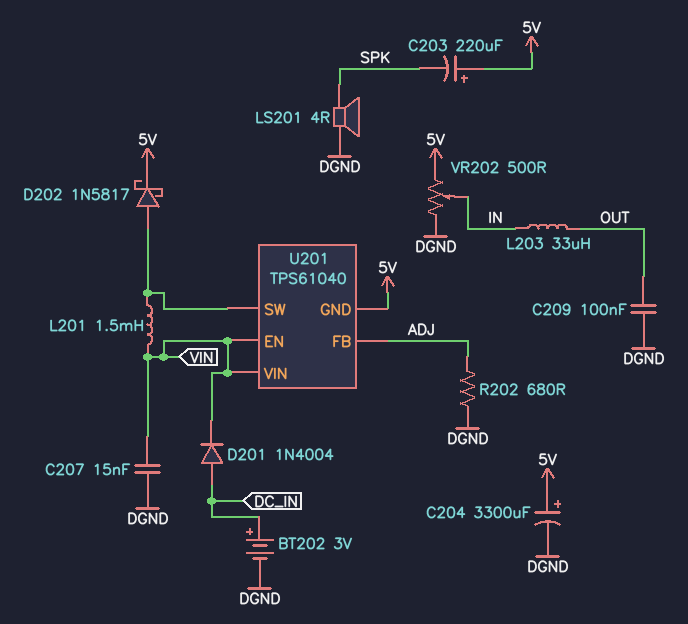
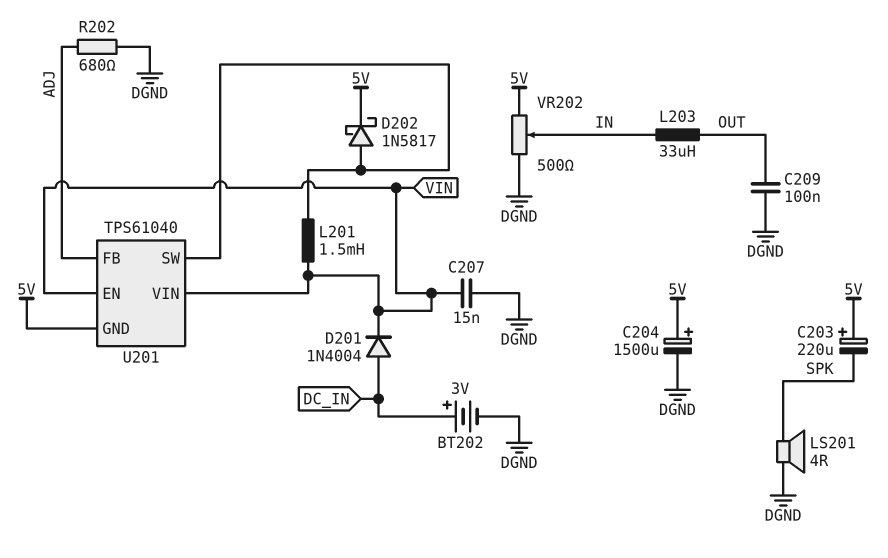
C204: 3300uF (plus 5V, minus DGND) -> 1500uF (plus 5V, minus DGND)

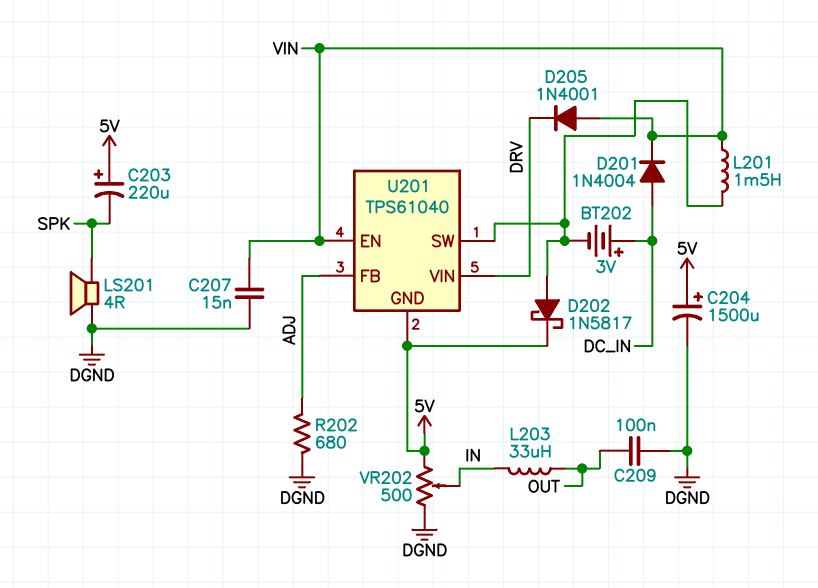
BT202: 3V (plus DC_IN, minus DGND) -> 3V (plus DC_IN, minus U201/SW)
D205: none -> diode 1N4001 (A VIN, K DRV)
U201 pin VIN: VIN -> DRV

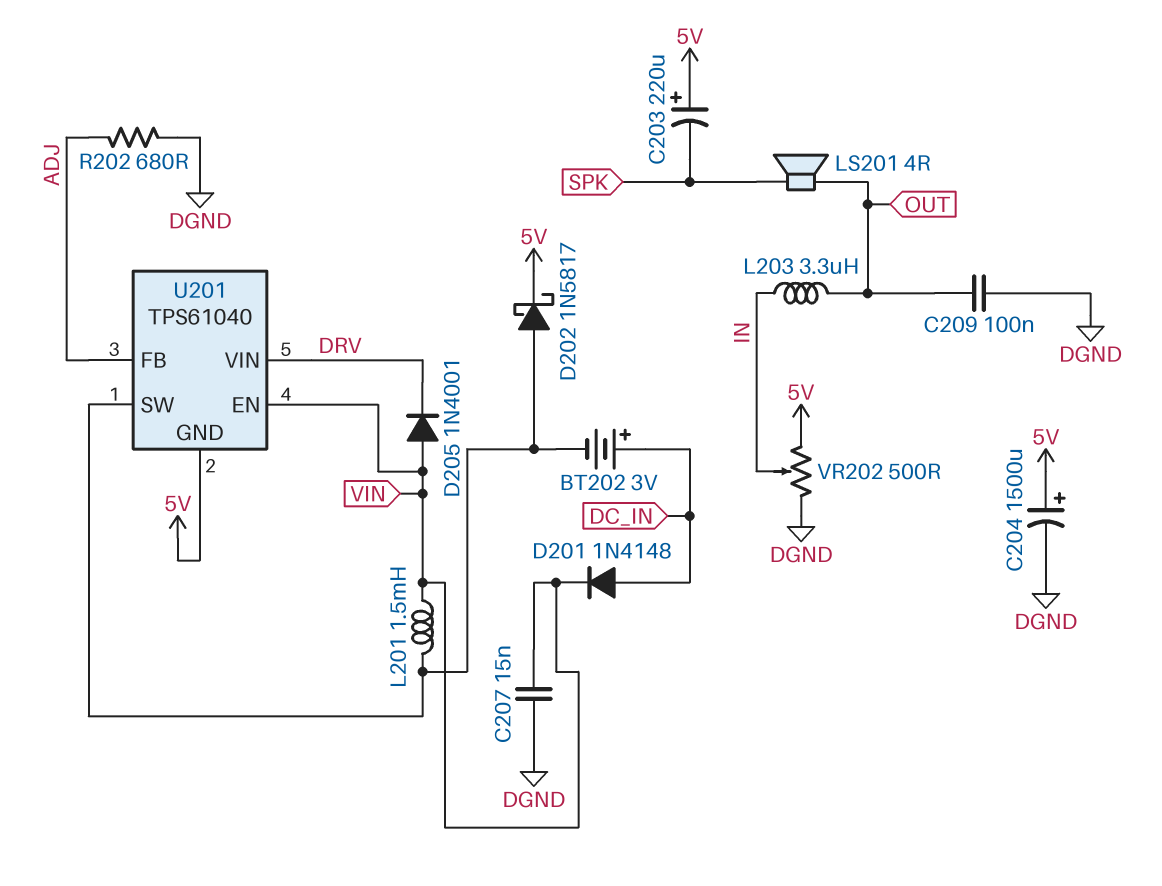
D201: diode 1N4004 (A DC_IN, K VIN) -> diode 1N4148 (A DC_IN, K VIN)
L203: 33uH (IN, OUT) -> 3.3uH (IN, OUT)
LS201: speaker 4R (DGND, SPK) -> speaker 4R (OUT, SPK)

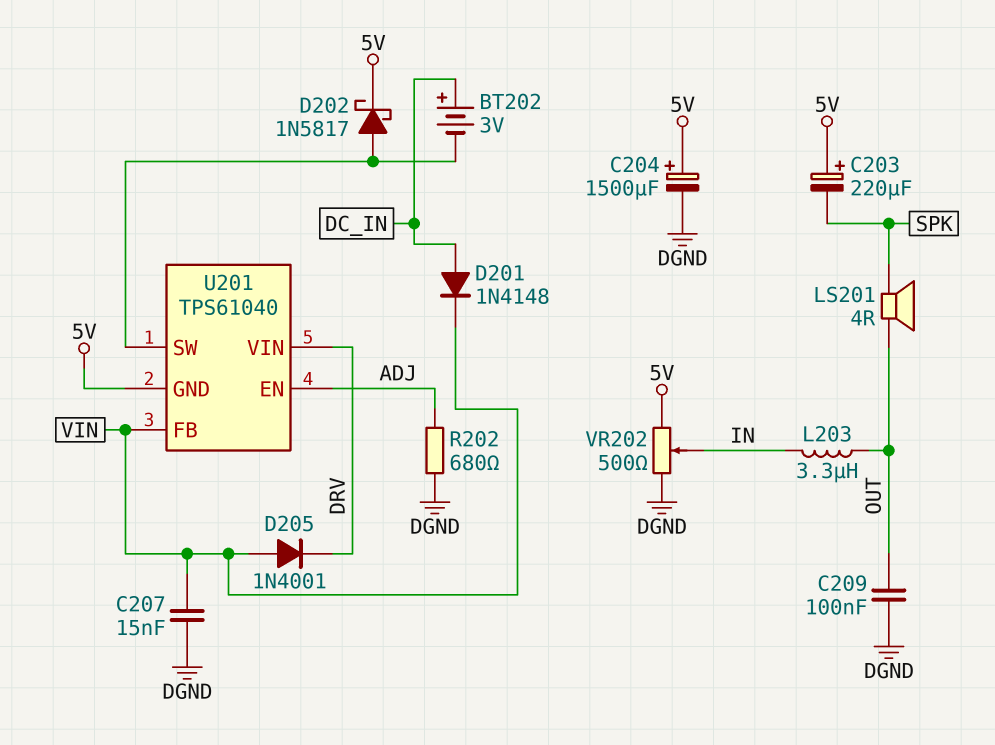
L201: 1.5mH (U201/SW, VIN) -> none
U201 pin EN: VIN -> ADJ
U201 pin FB: ADJ -> VIN

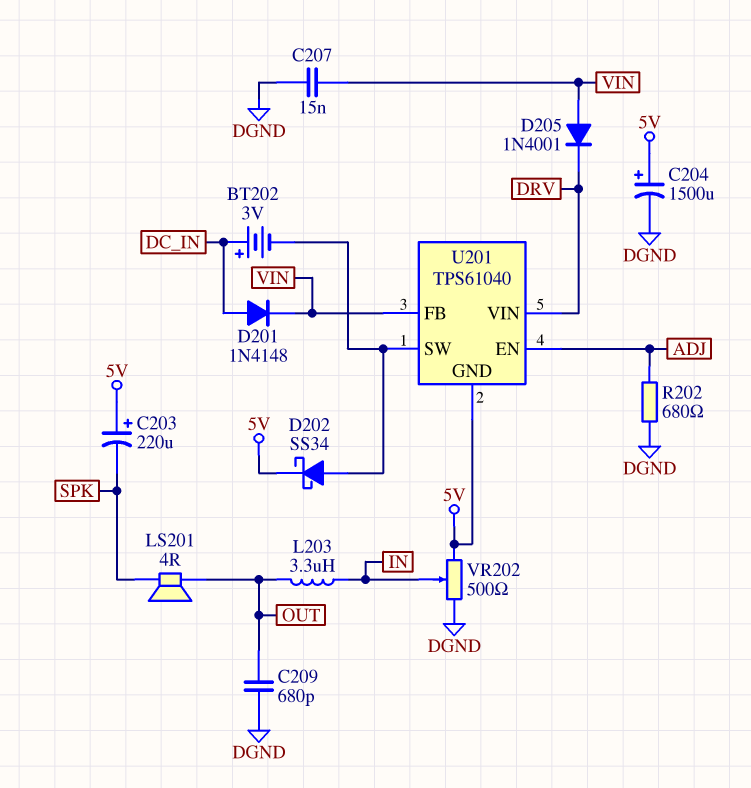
C209: 100nF (DGND, OUT) -> 680pF (DGND, OUT)
D202: schottky 1N5817 (A U201/SW, K 5V) -> schottky SS34 (A U201/SW, K 5V)

